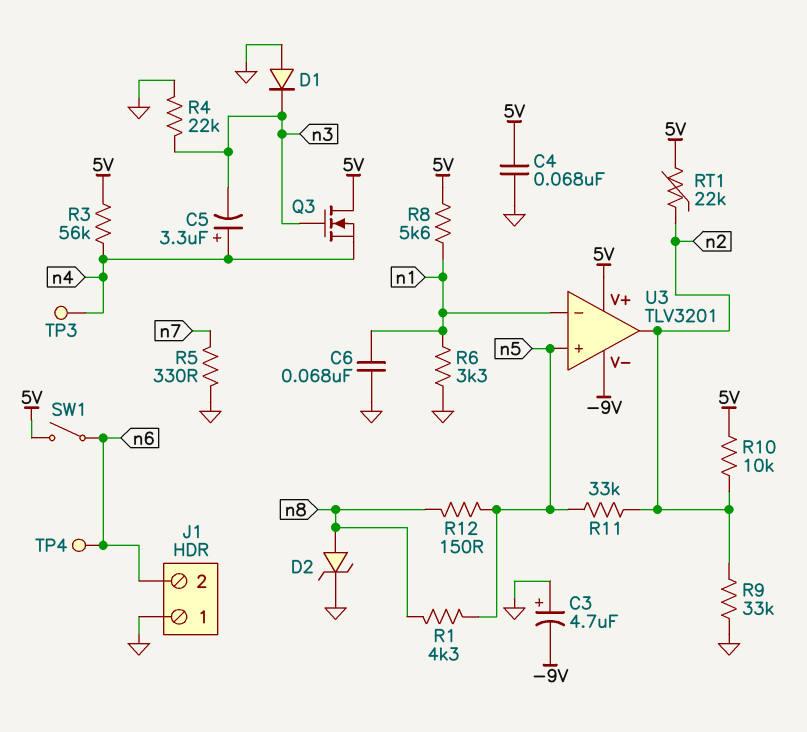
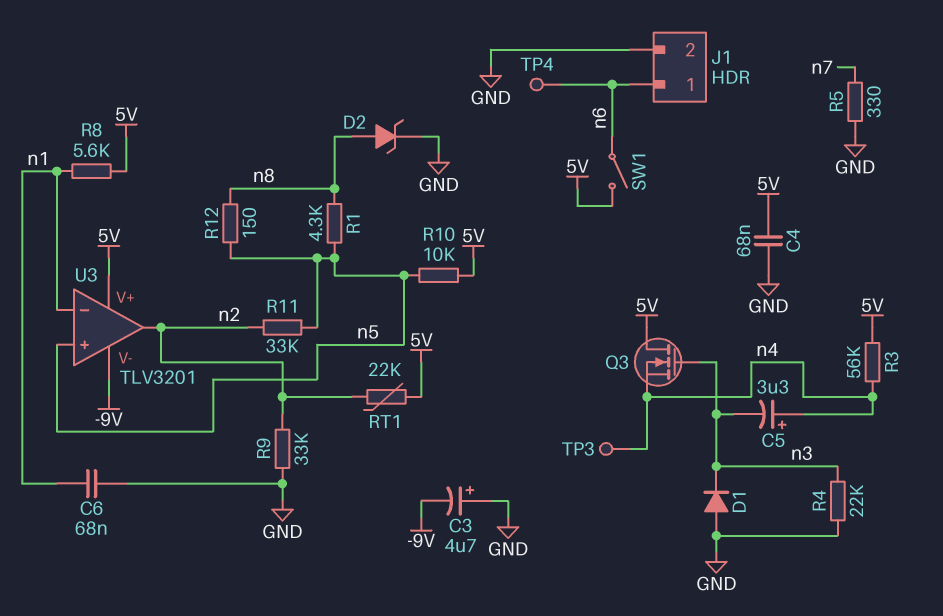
J1 pin 1: GND -> n6
J1 pin 2: n6 -> GND
R6: 3.3k (GND, n1) -> none
R10: 10k (5V, n2) -> 10k (5V, n5)

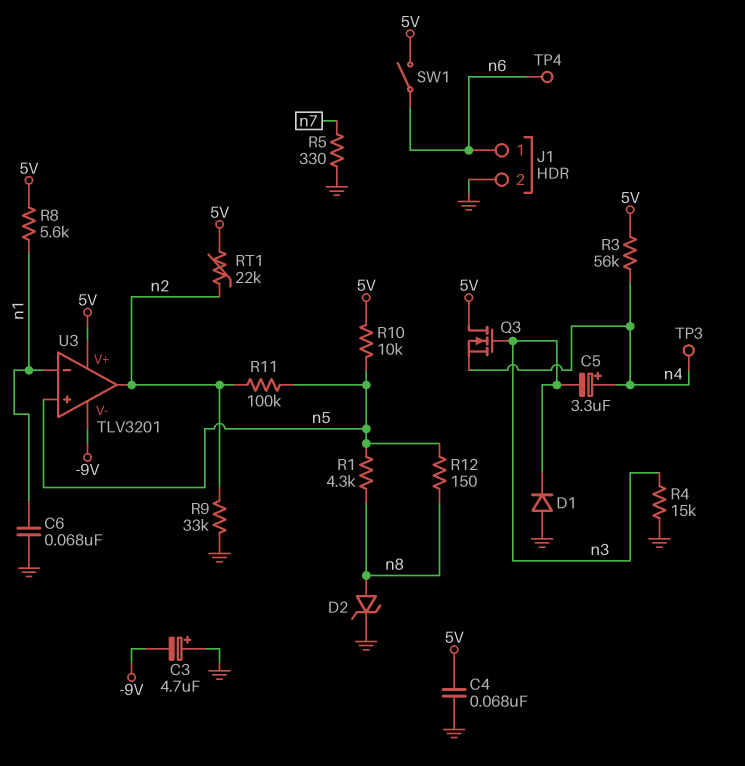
R4: 22k (GND, n3) -> 15k (GND, n3)
R11: 33k (n2, n5) -> 100k (n2, n5)

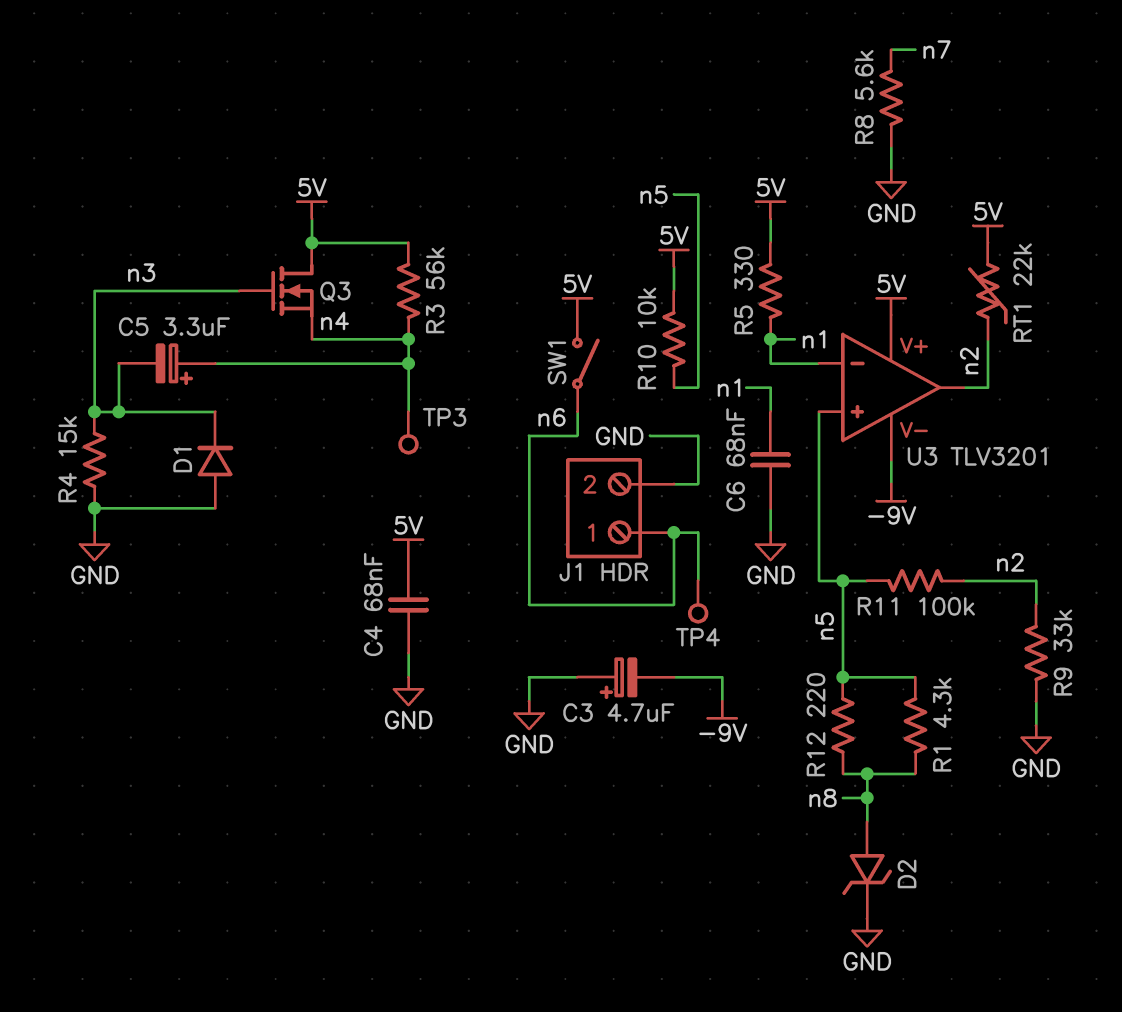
R5: 330 (GND, n7) -> 330 (5V, n1)
R8: 5.6k (5V, n1) -> 5.6k (GND, n7)
R12: 150 (n5, n8) -> 220 (n5, n8)

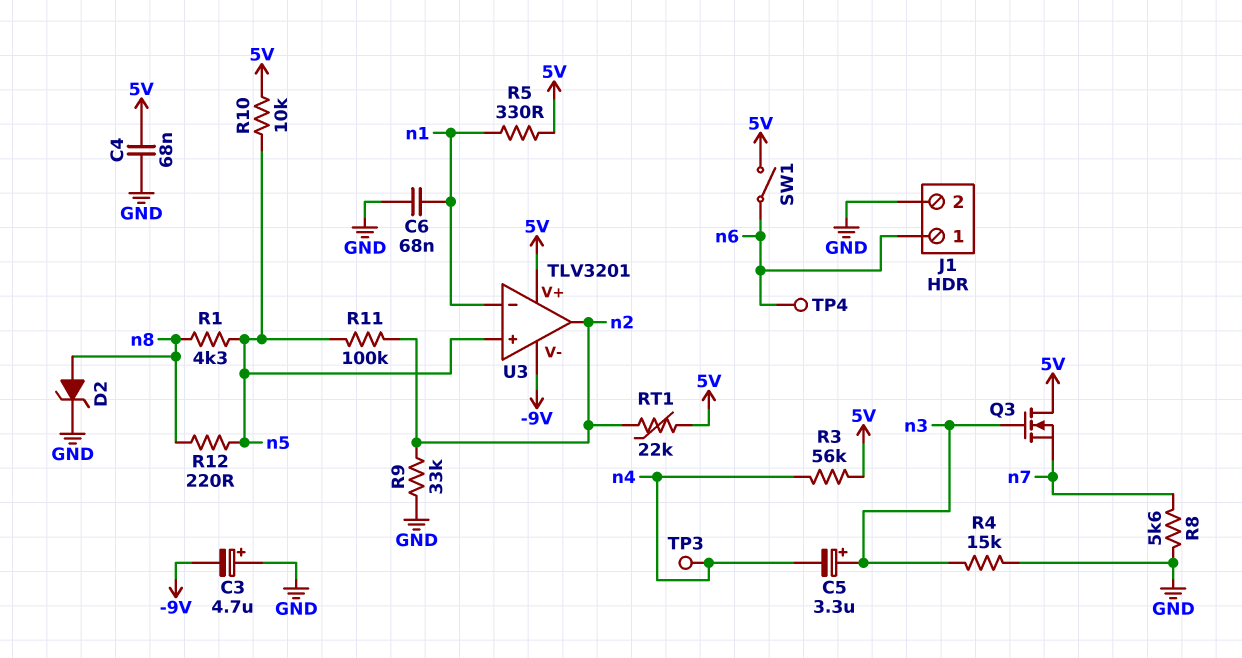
C5: 3.3uF (plus n4, minus n3) -> 3.3uF (plus n3, minus n4)
D1: diode (A GND, K n3) -> none
Q3: NMOS (G n3, D 5V, S n4) -> NMOS (G n3, D 5V, S n7)

